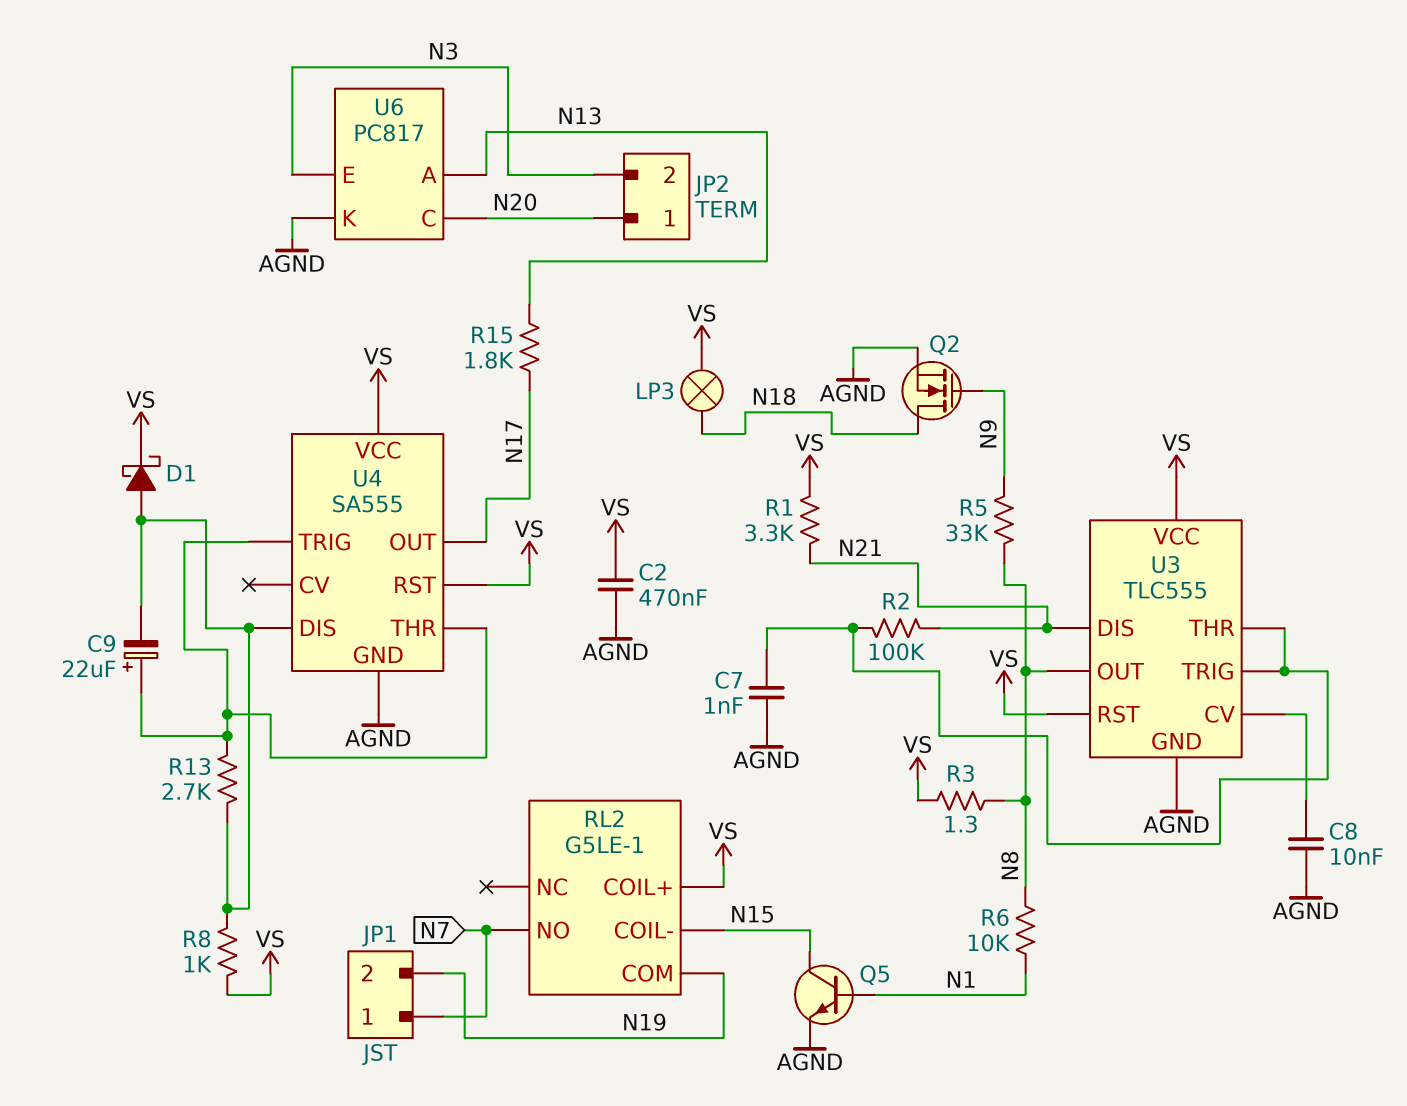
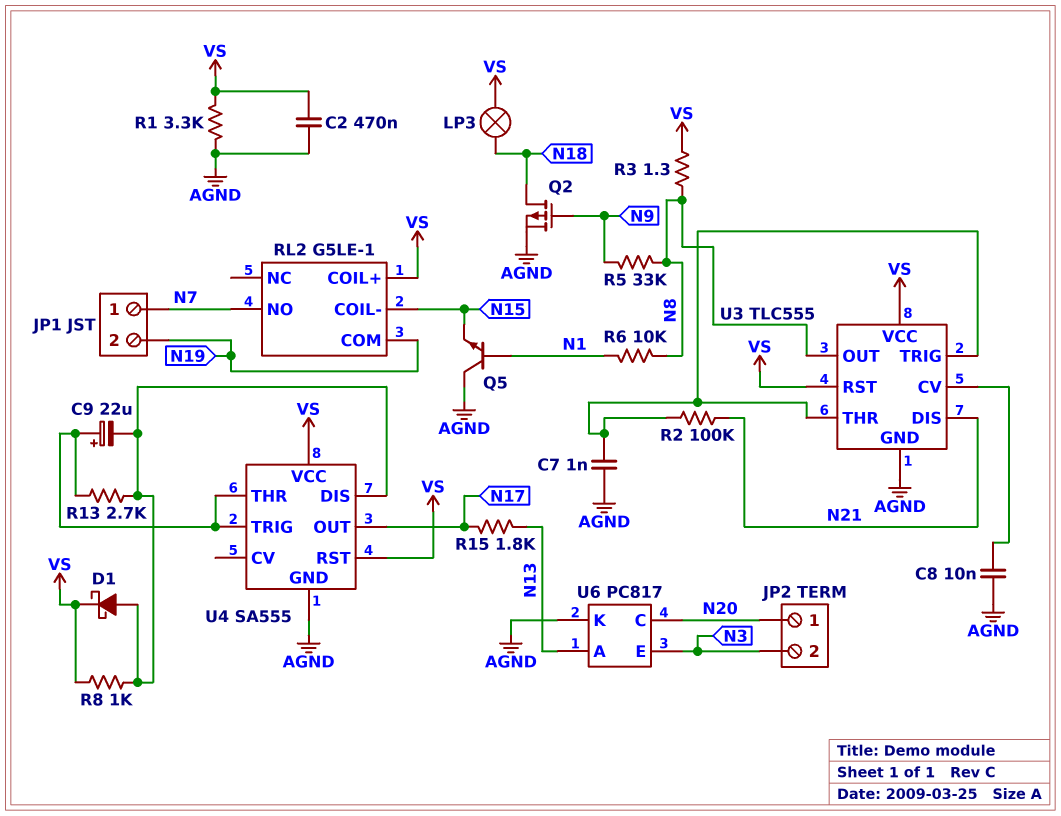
Q2: NMOS (G N9, D N18, S AGND) -> PMOS (G N9, D N18, S AGND)
Q5: NPN (B N1, C N15, E AGND) -> NPN (B N1, C AGND, E N15)
R1: 3.3k (N21, VS) -> 3.3k (AGND, VS)

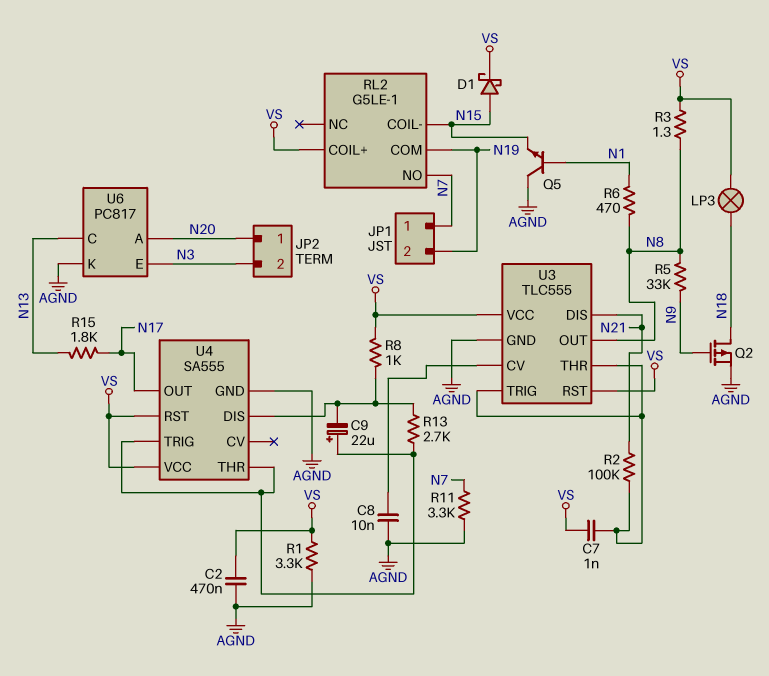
C7: 1nF (AGND, U3/THR) -> 1nF (U3/THR, VS)
D1: schottky (A U4/DIS, K VS) -> schottky (A N15, K VS)
R6: 10k (N1, N8) -> 470 (N1, N8)
R11: none -> 3.3k (AGND, N7)
U6 pin A: N13 -> N20
U6 pin C: N20 -> N13

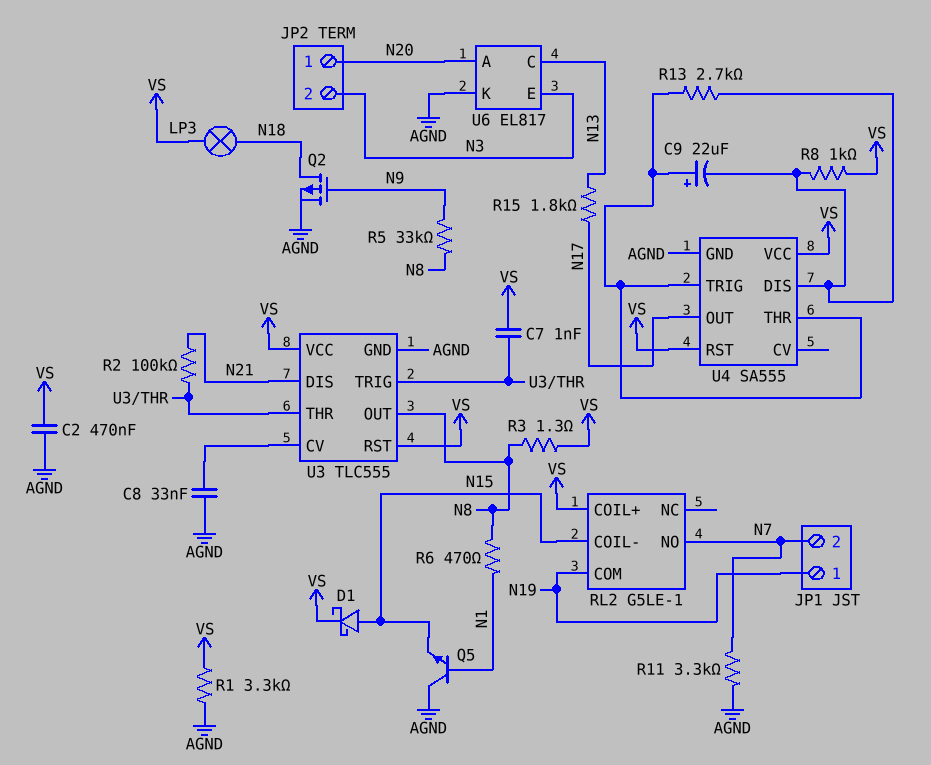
C8: 10nF (AGND, U3/CV) -> 33nF (AGND, U3/CV)
JP1 pin 1: N7 -> N19
JP1 pin 2: N19 -> N7
U6: PC817 -> EL817

